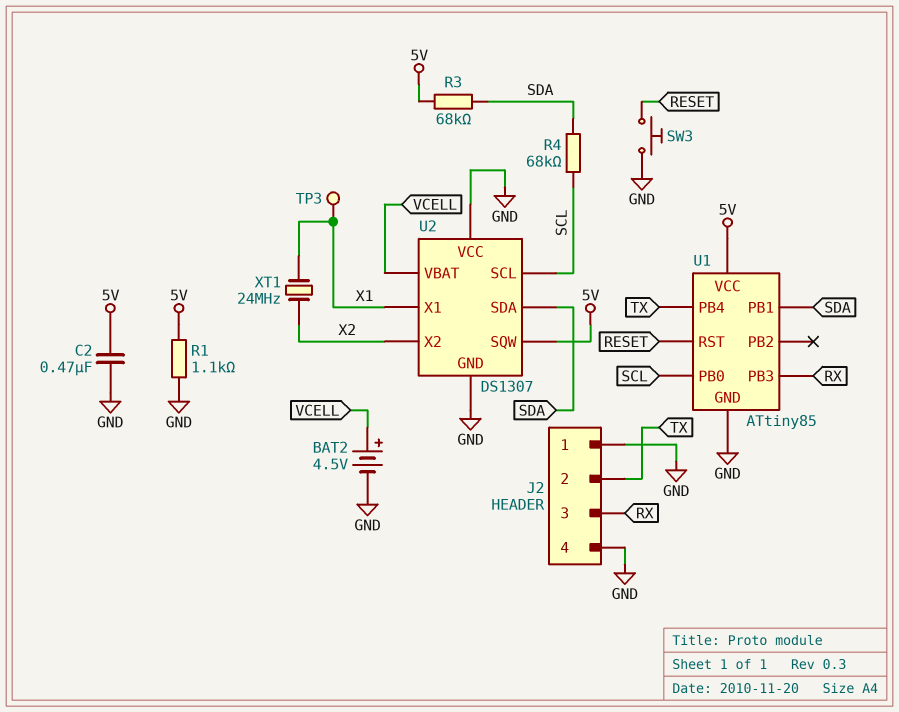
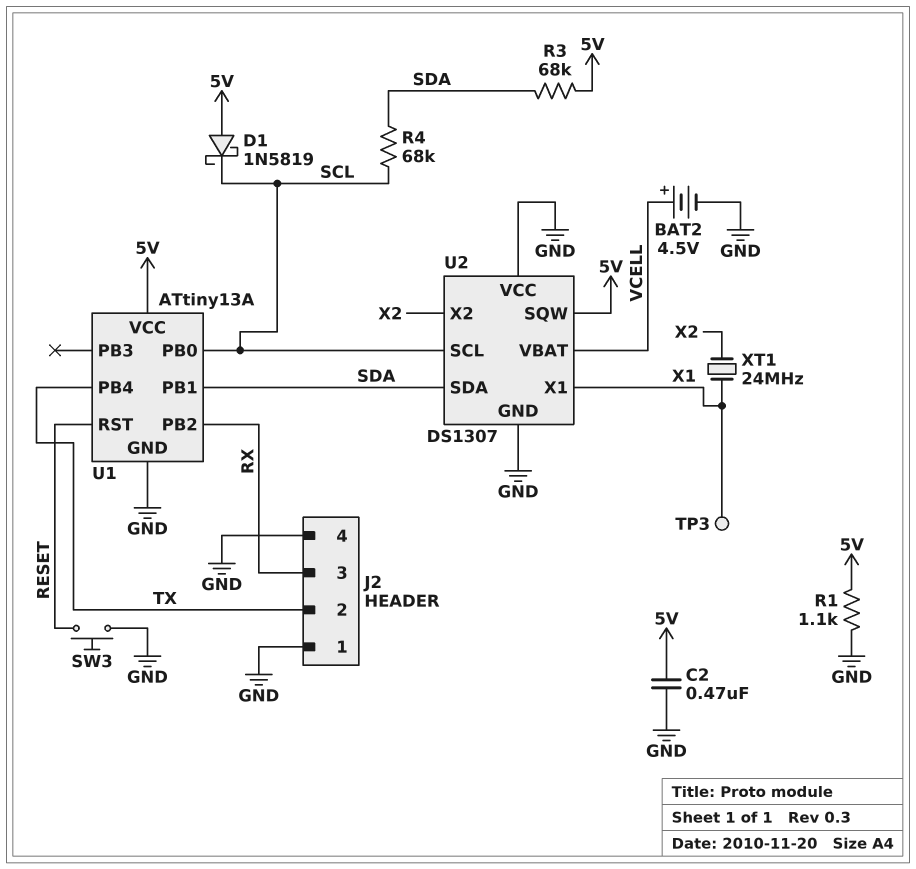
D1: none -> schottky 1N5819 (A 5V, K SCL)
U1: ATtiny85 -> ATtiny13A
U1 pin PB2: none -> RX
U1 pin PB3: RX -> none

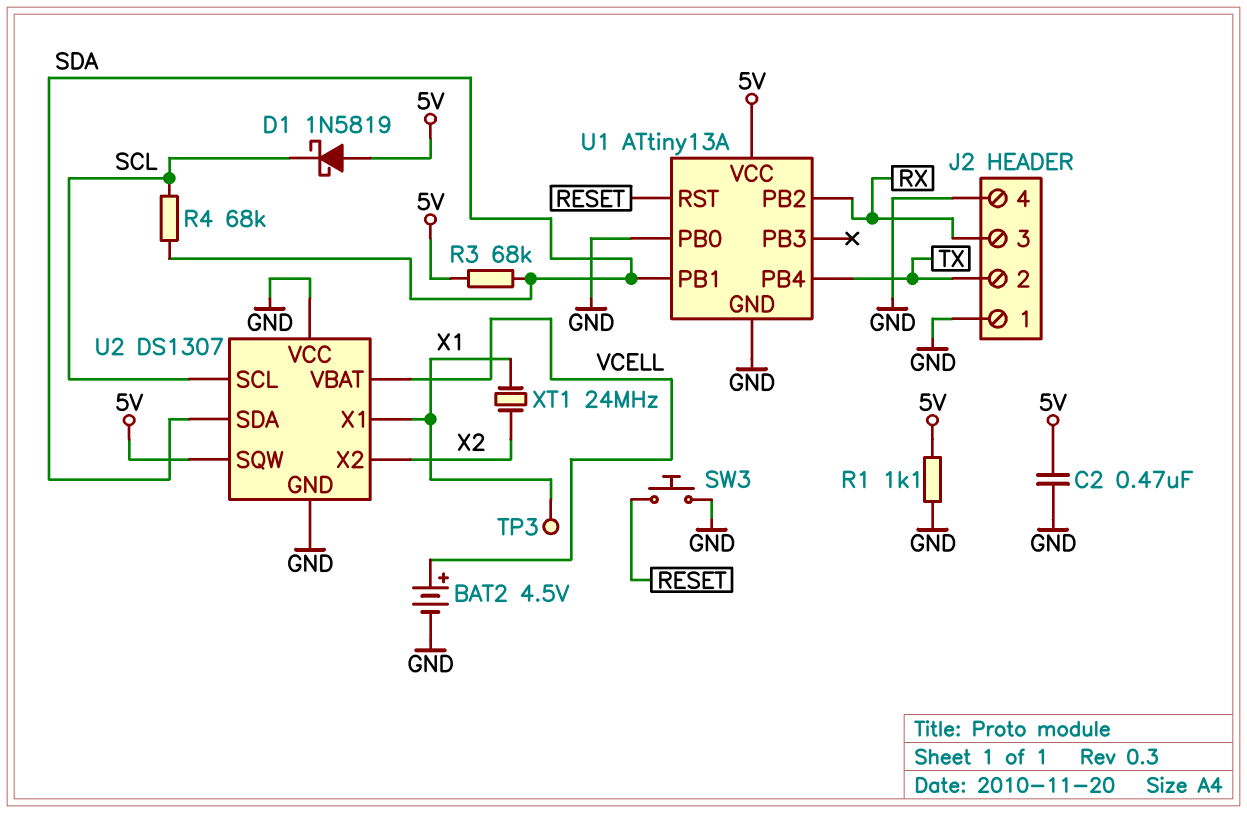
U1 pin PB0: SCL -> GND

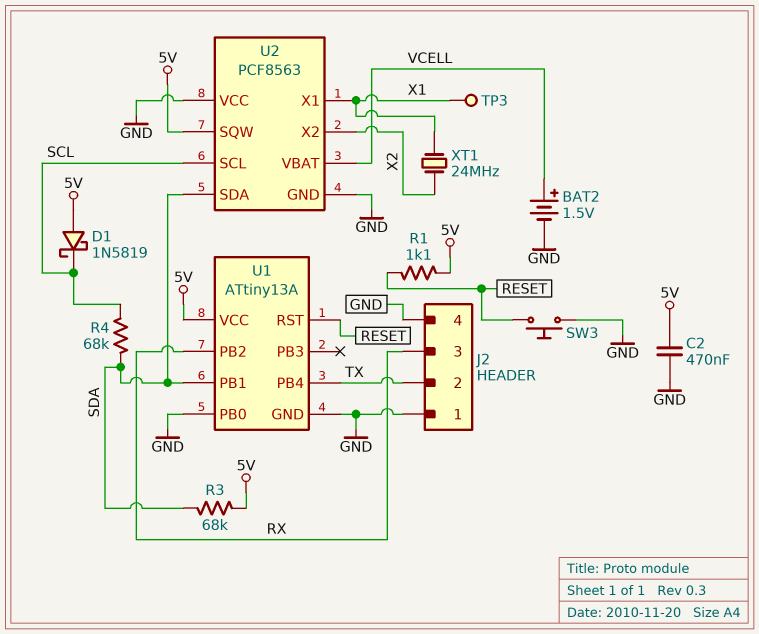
BAT2: 4.5V (plus VCELL, minus GND) -> 1.5V (plus VCELL, minus GND)
R1: 1.1k (5V, GND) -> 1.1k (5V, RESET)
U2: DS1307 -> PCF8563

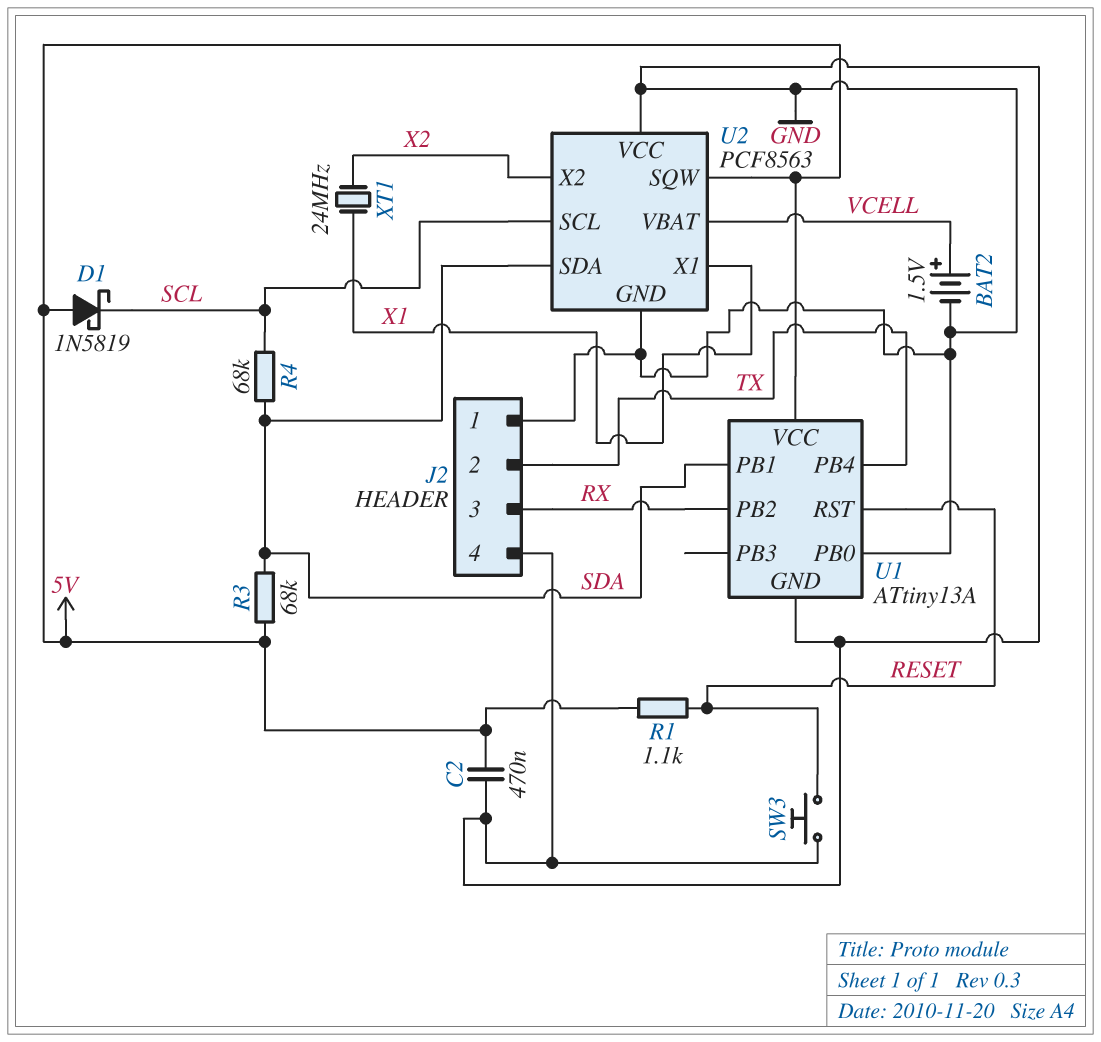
TP3: test point (X1) -> none

